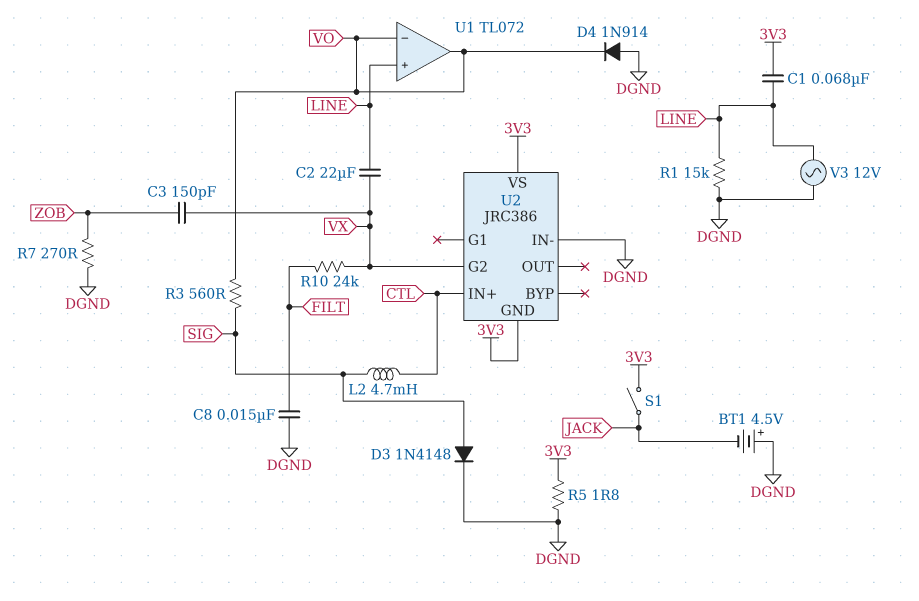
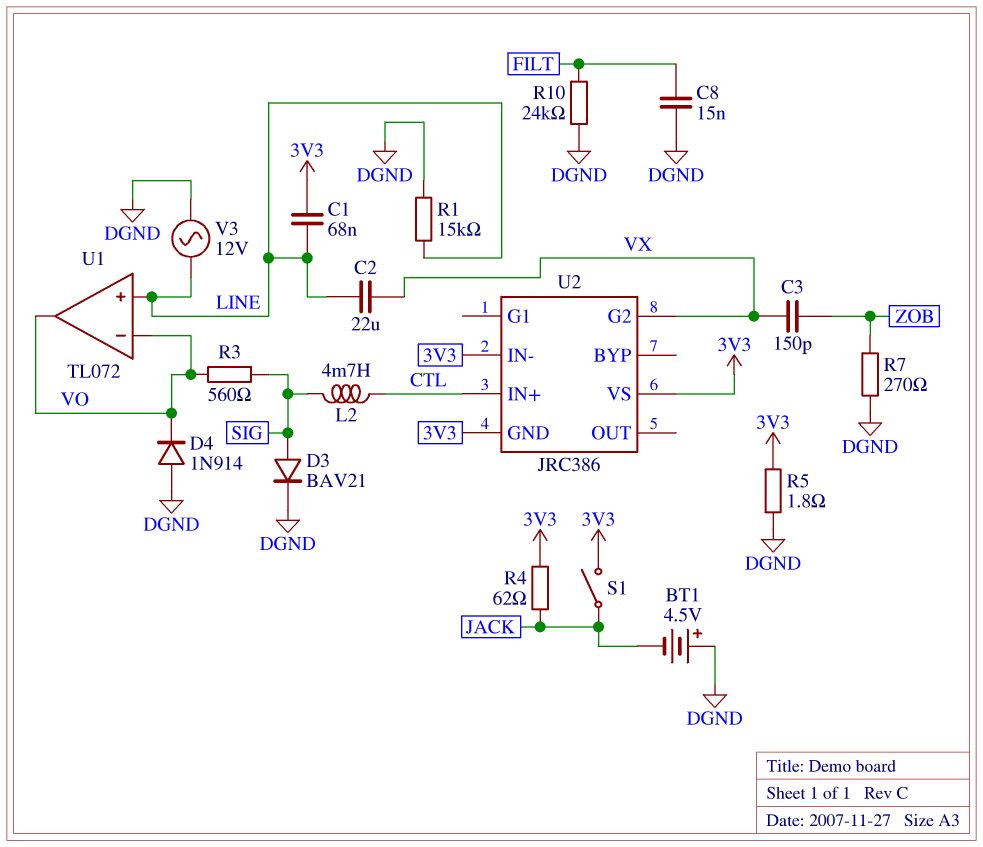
D3: diode 1N4148 (A SIG, K DGND) -> diode BAV21 (A SIG, K DGND)
R4: none -> 62 (3V3, JACK)
R10: 24k (FILT, VX) -> 24k (DGND, FILT)
U2 pin IN-: DGND -> 3V3

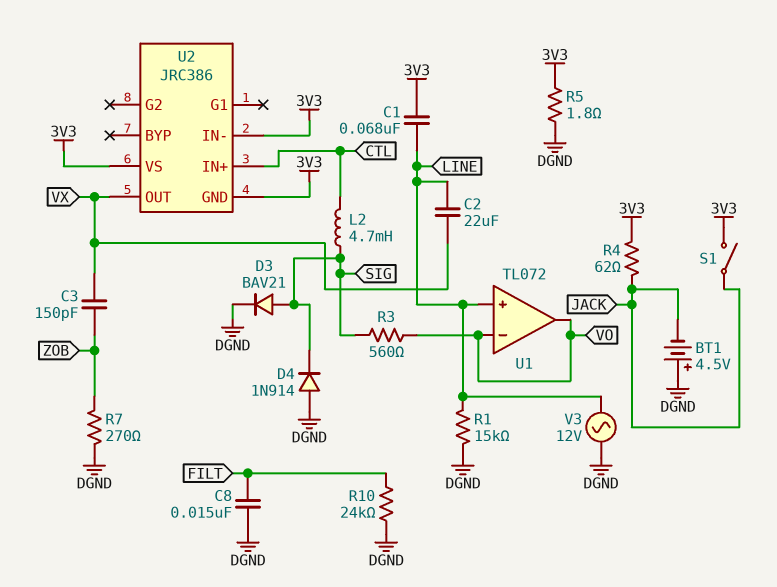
D4: diode 1N914 (A DGND, K VO) -> diode 1N914 (A DGND, K SIG)
U2 pin G2: VX -> none
U2 pin OUT: none -> VX

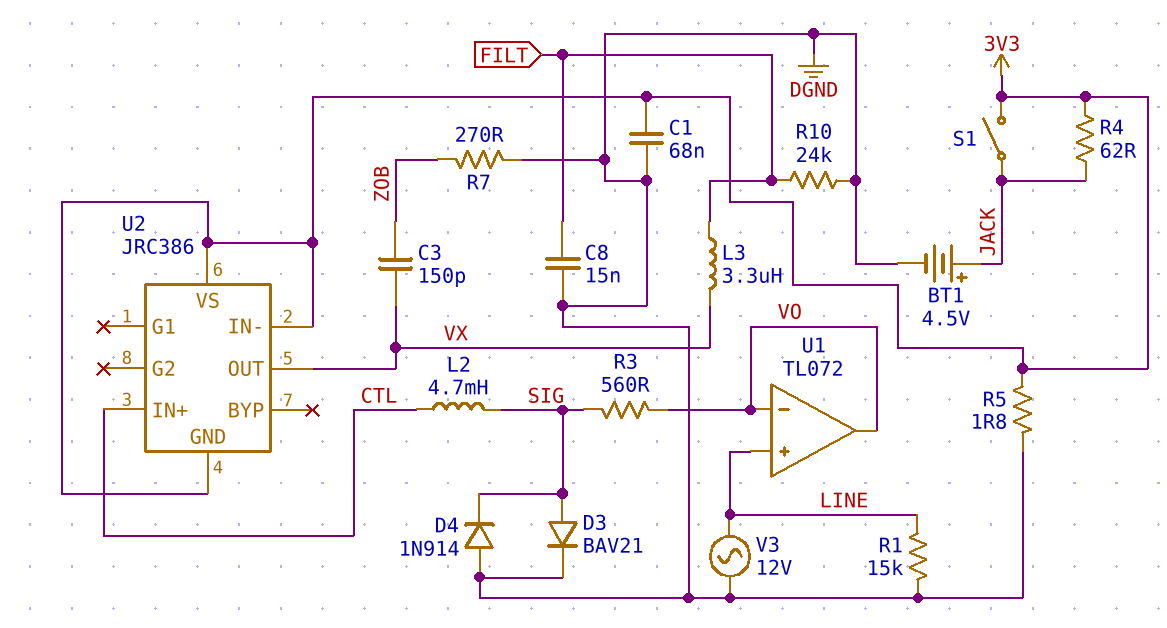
BT1: 4.5V (plus DGND, minus JACK) -> 4.5V (plus JACK, minus DGND)
C1: 68nF (3V3, LINE) -> 68nF (3V3, DGND)
C2: 22uF (LINE, VX) -> none
L3: none -> 3.3uH (FILT, VX)

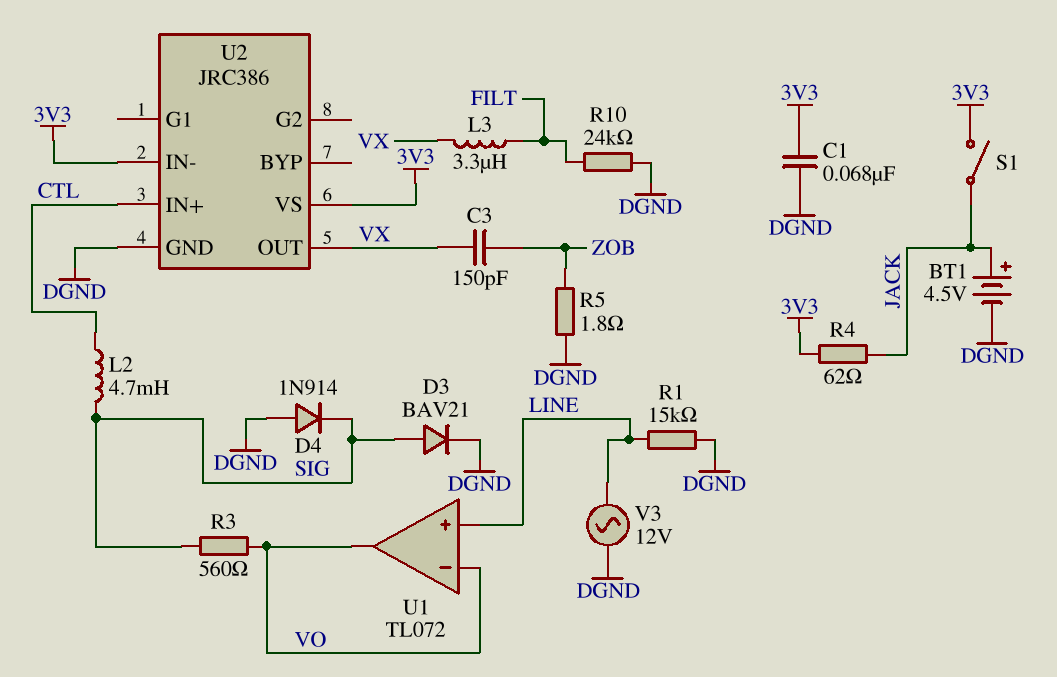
C8: 15nF (DGND, FILT) -> none
R5: 1.8 (3V3, DGND) -> 1.8 (DGND, ZOB)
R7: 270 (DGND, ZOB) -> none
U2 pin GND: 3V3 -> DGND

